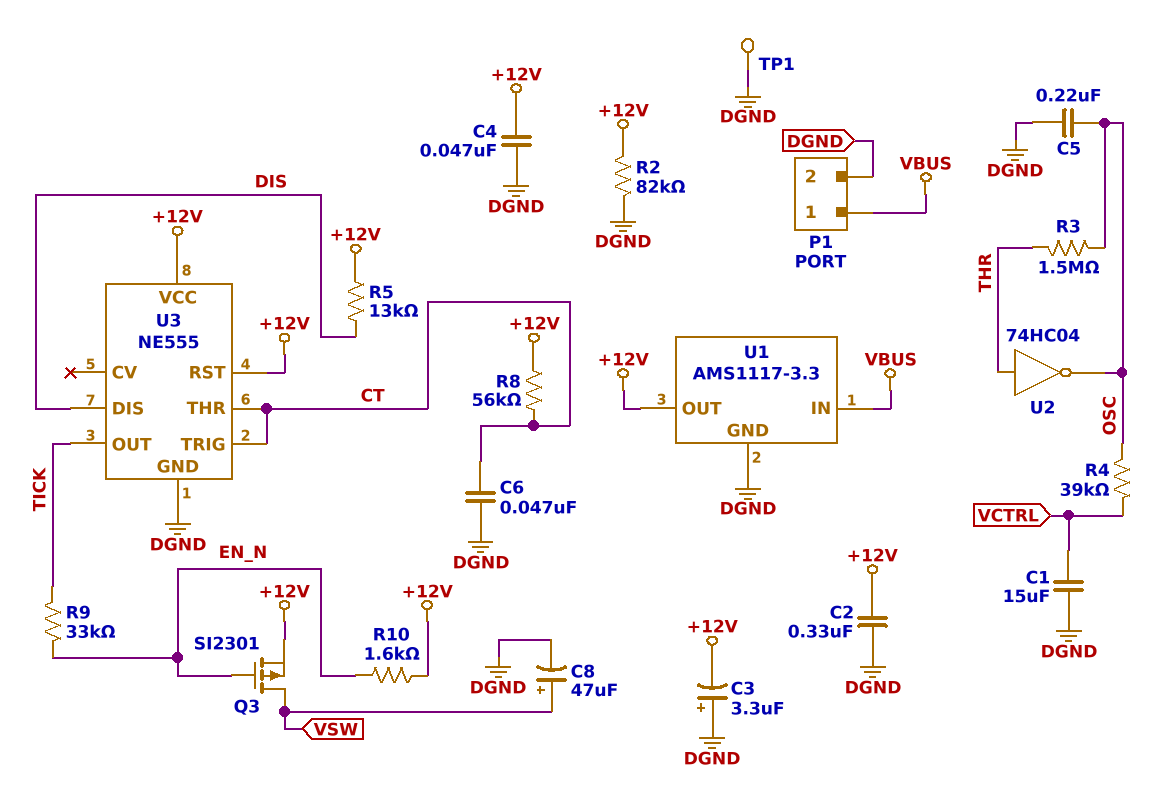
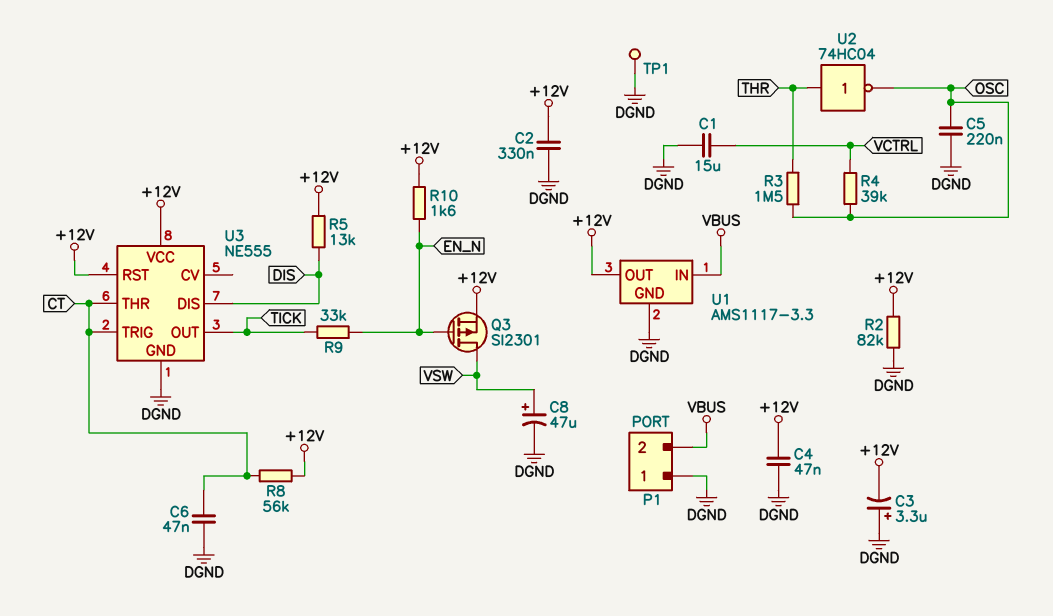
P1 pin 1: VBUS -> DGND
P1 pin 2: DGND -> VBUS

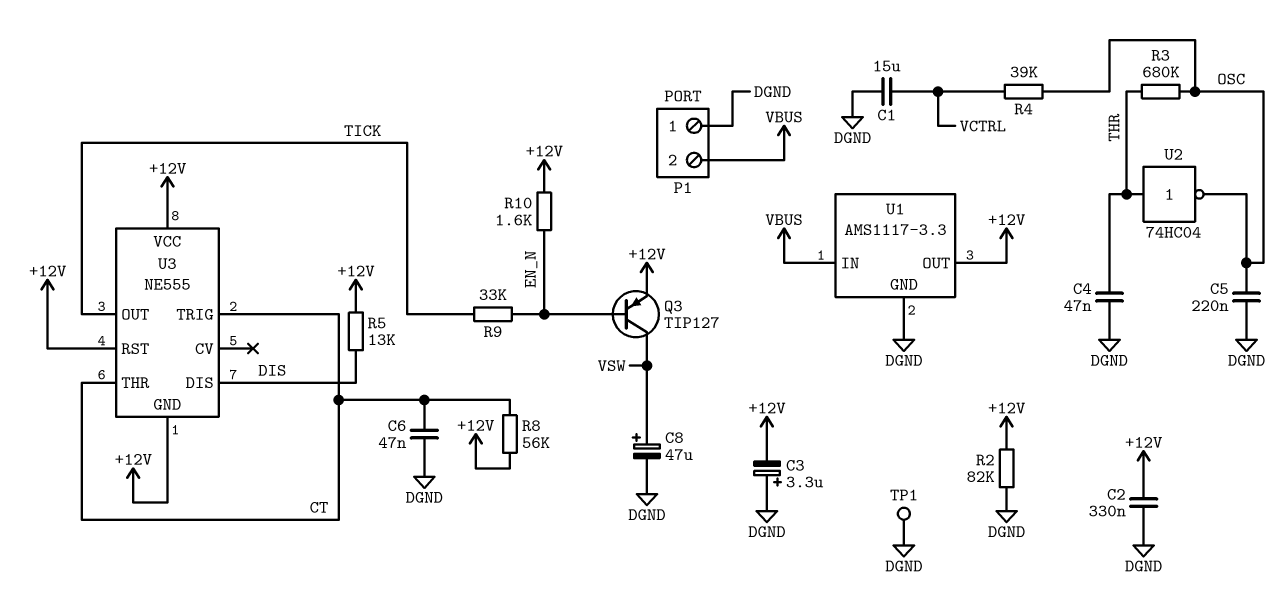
C4: 47nF (+12V, DGND) -> 47nF (DGND, THR)
Q3: PMOS SI2301 (G EN_N, D VSW, S +12V) -> PNP TIP127 (B EN_N, C VSW, E +12V)
R3: 1.5M (OSC, THR) -> 680k (OSC, THR)
U3 pin GND: DGND -> +12V

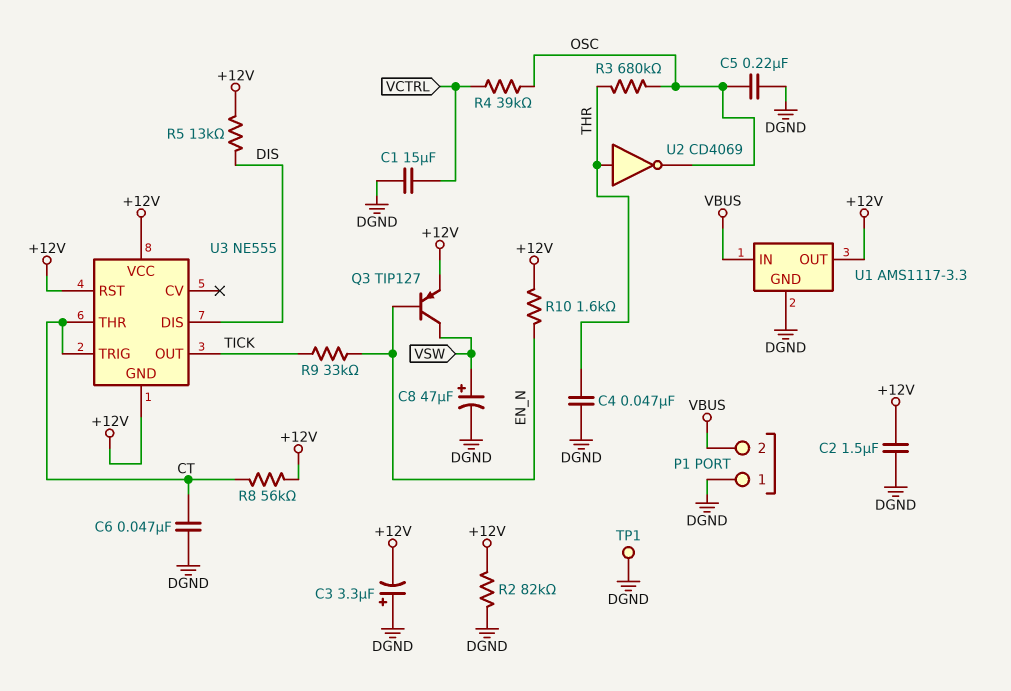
C2: 330nF (+12V, DGND) -> 1.5uF (+12V, DGND)
U2: NOT 74HC04 (in THR, out OSC) -> NOT CD4069 (in THR, out OSC)

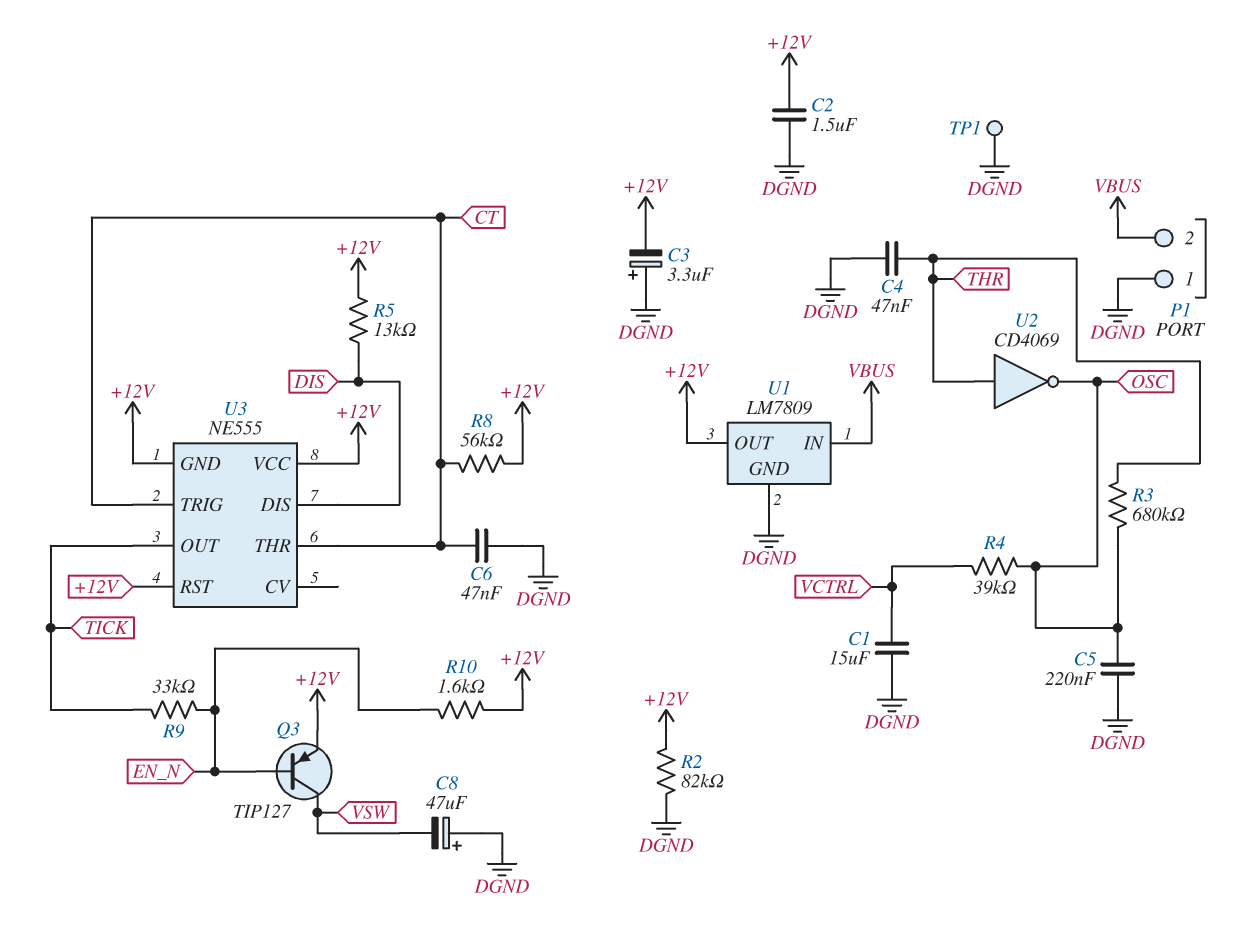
C8: 47uF (plus VSW, minus DGND) -> 47uF (plus DGND, minus VSW)
U1: AMS1117-3.3 -> LM7809

